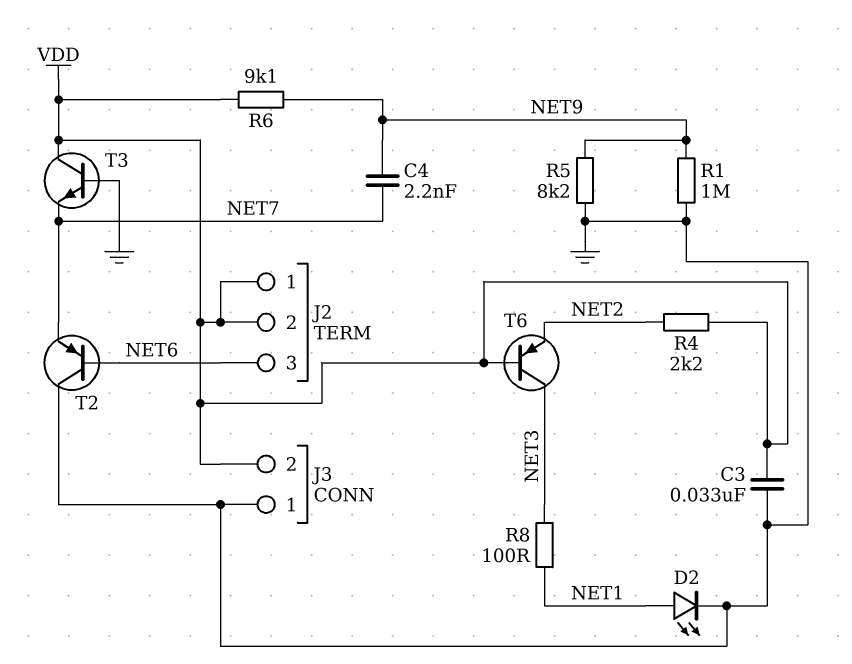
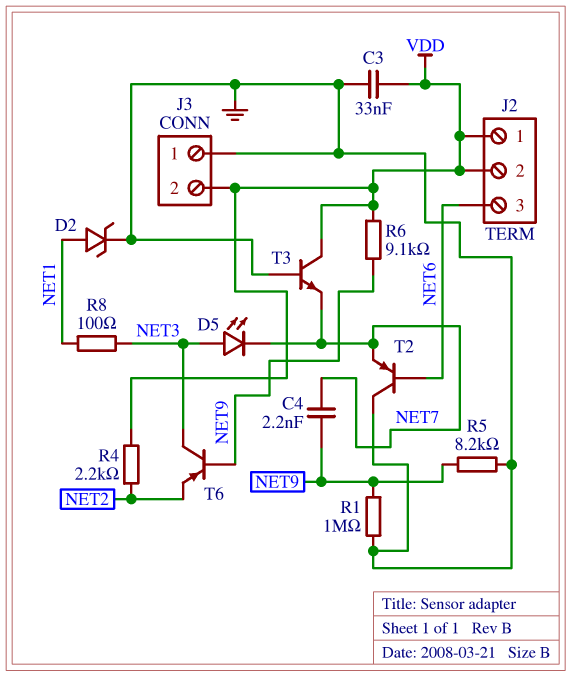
D2: LED (A NET1, K GND) -> zener (A NET1, K GND)
D5: none -> LED (A NET3, K NET7)
T6: PNP (B VDD, C NET3, E NET2) -> PNP (B NET9, C NET3, E NET2)

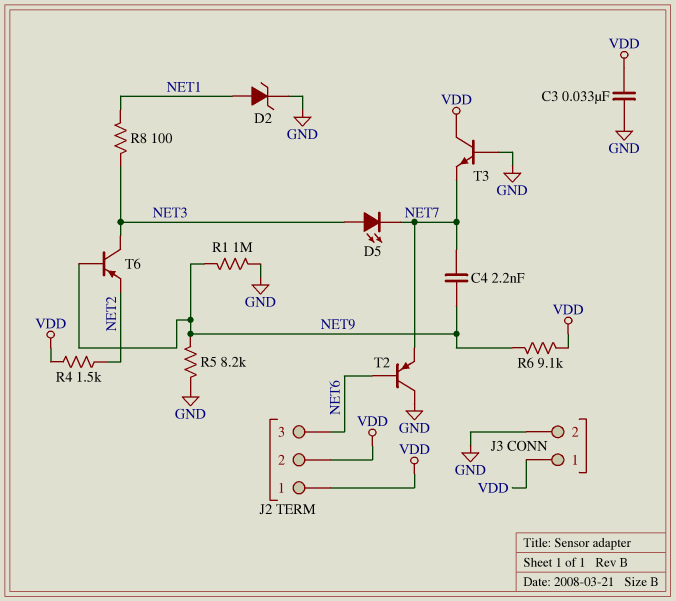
J3 pin 1: GND -> VDD
J3 pin 2: VDD -> GND
R4: 2.2k (NET2, VDD) -> 1.5k (NET2, VDD)

